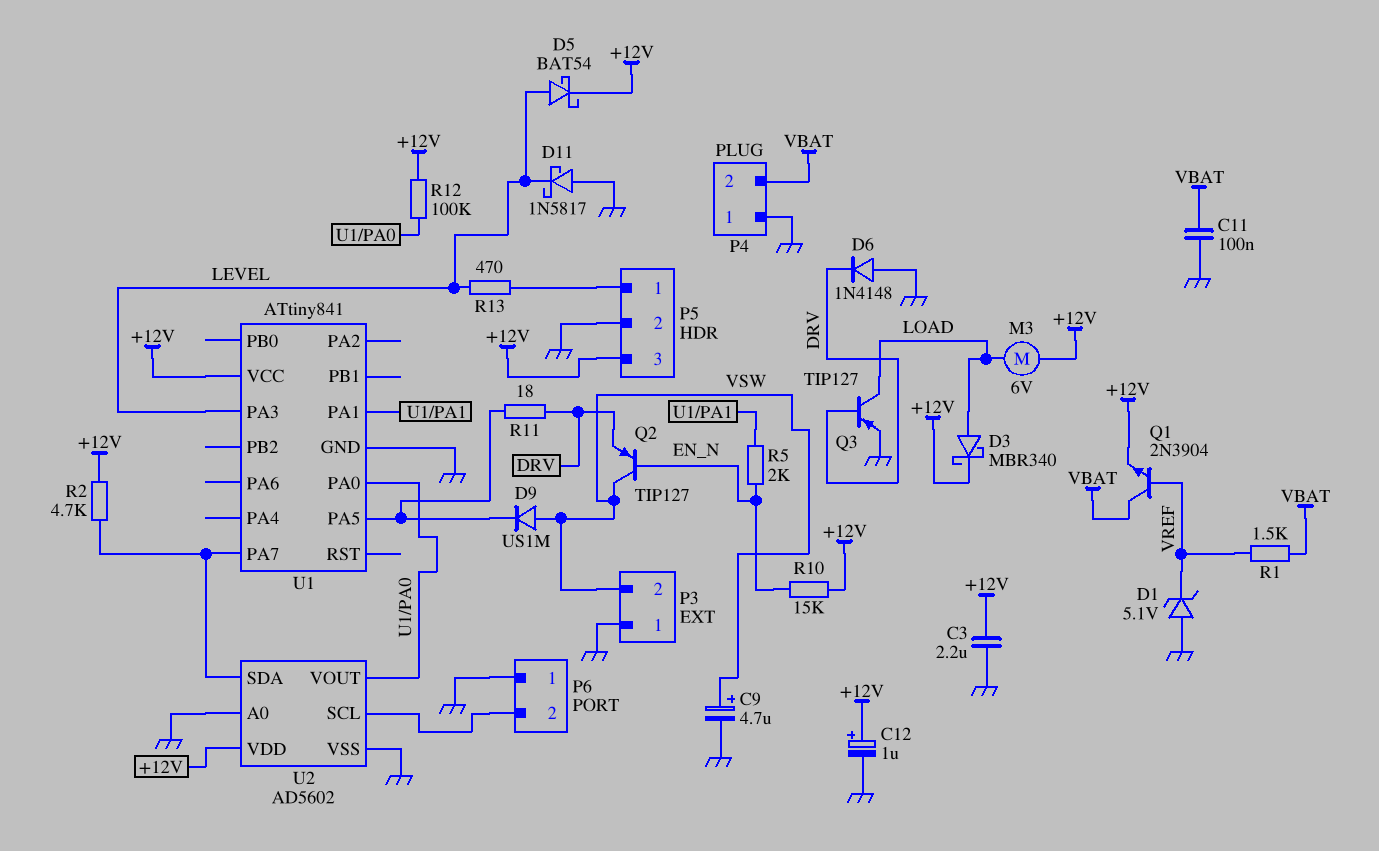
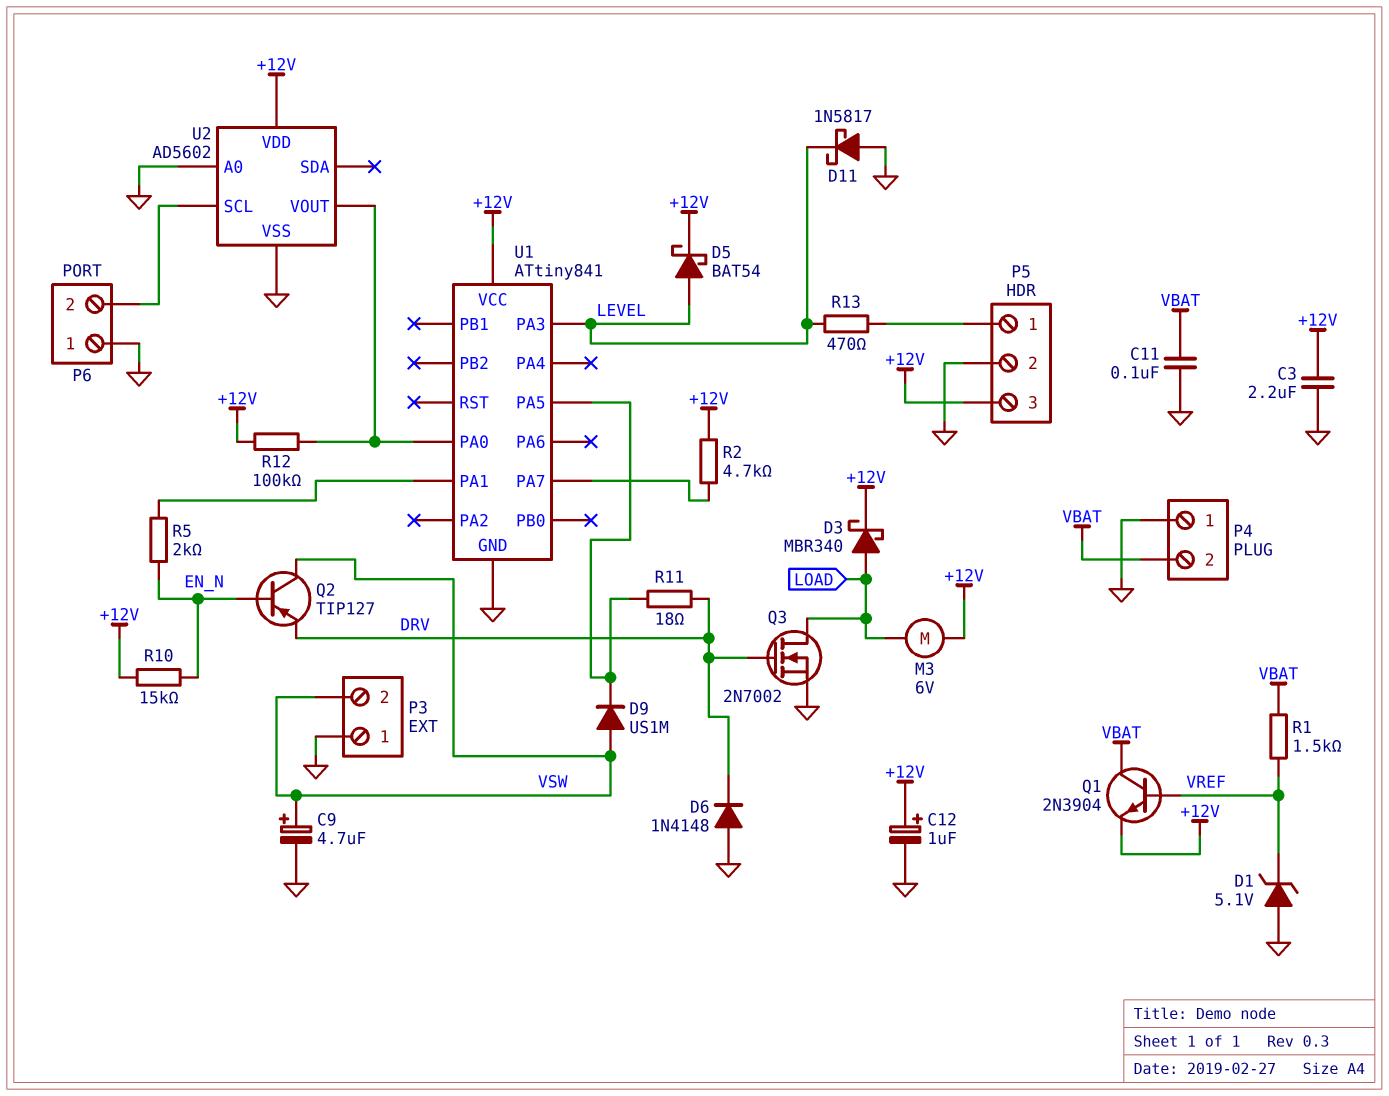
Q3: PNP TIP127 (B DRV, C LOAD, E GND) -> NMOS 2N7002 (G DRV, D LOAD, S GND)
U2 pin SDA: U1/PA7 -> none

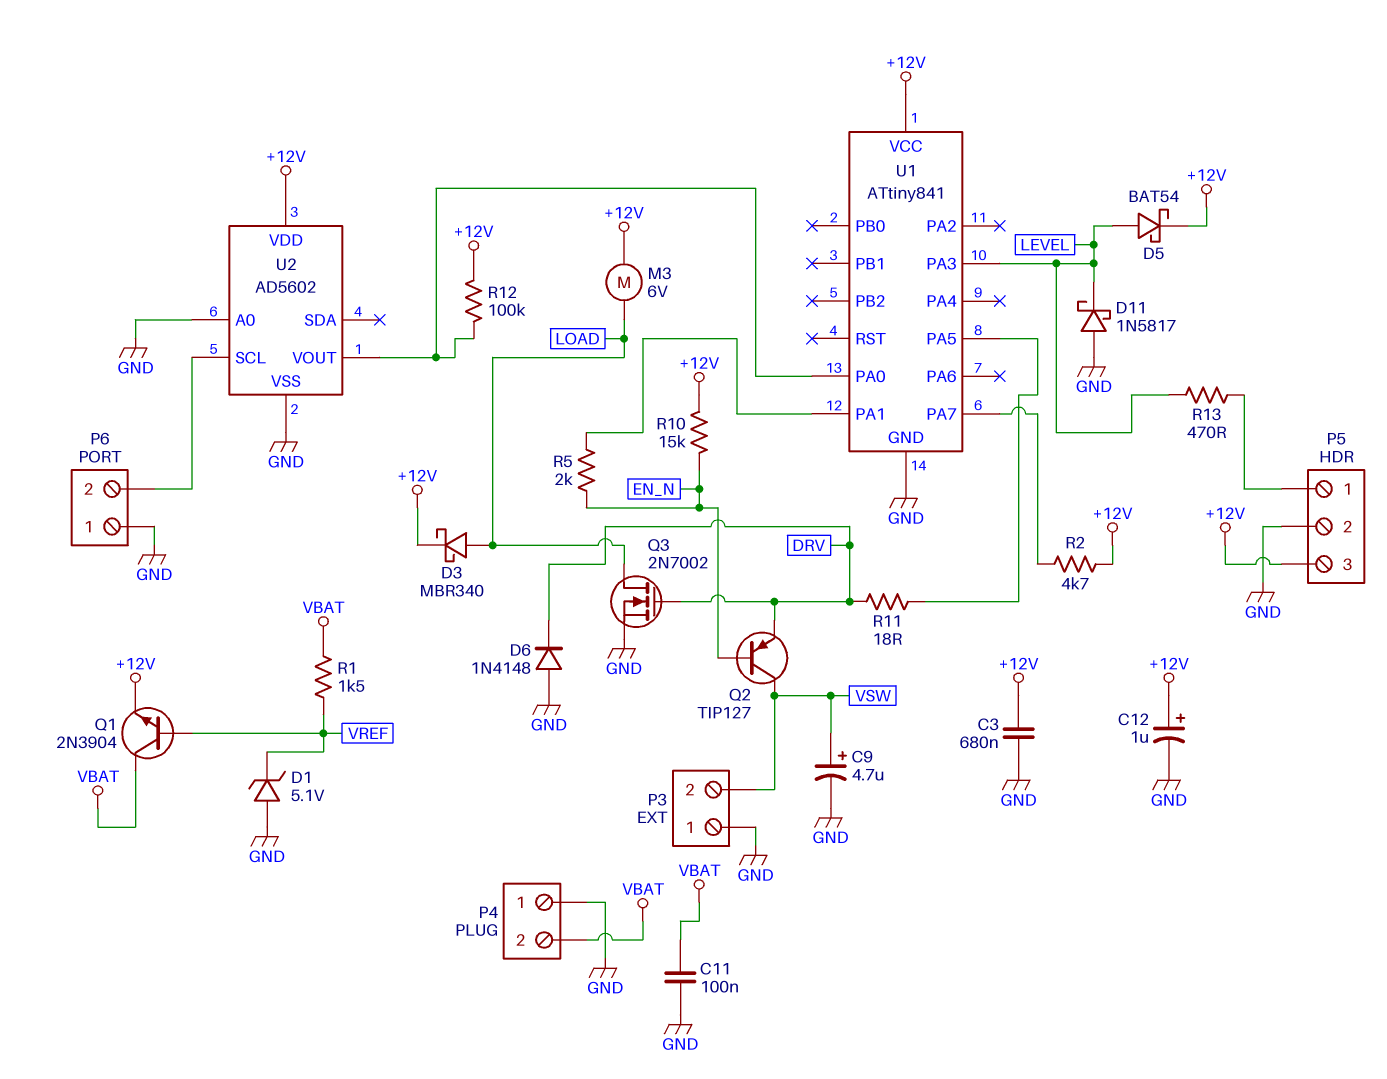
C3: 2.2uF (+12V, GND) -> 680nF (+12V, GND)
D9: diode US1M (A VSW, K U1/PA5) -> none

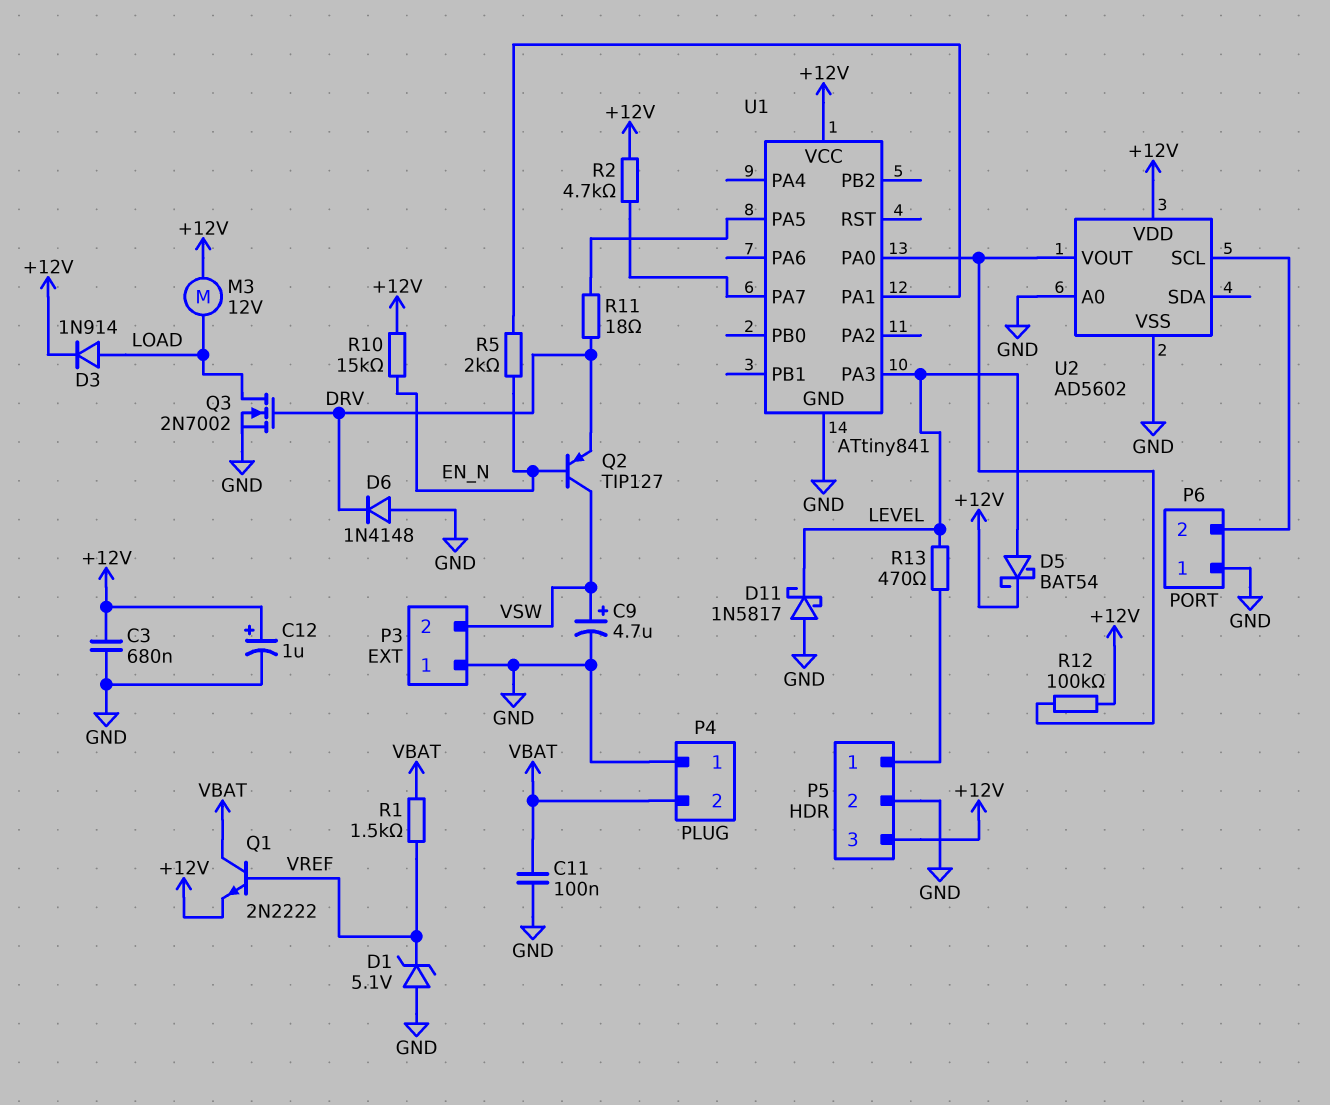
D3: schottky MBR340 (A LOAD, K +12V) -> diode 1N914 (A LOAD, K +12V)
M3: motor 6V (+12V, LOAD) -> motor 12V (+12V, LOAD)
Q1: NPN 2N3904 (B VREF, C VBAT, E +12V) -> NPN 2N2222 (B VREF, C VBAT, E +12V)

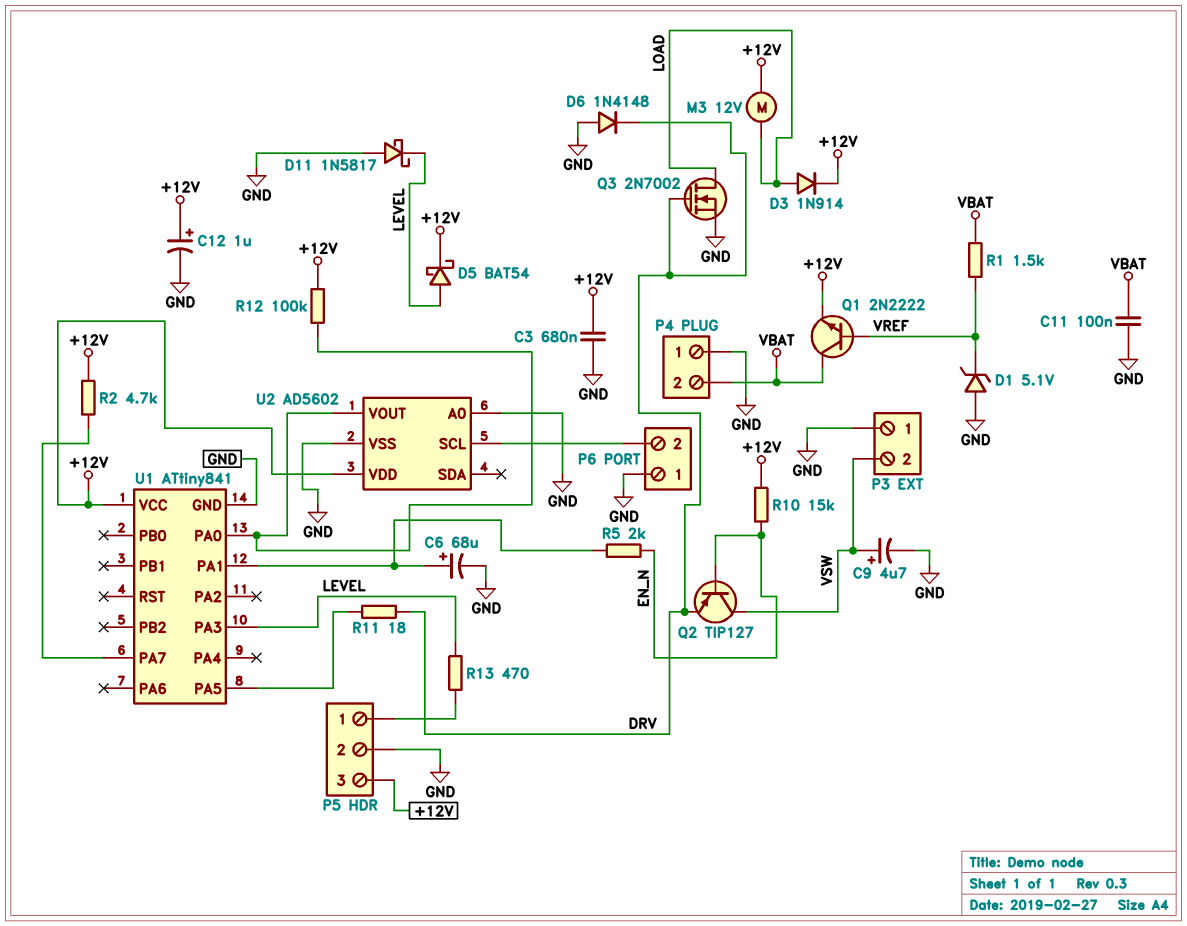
C6: none -> 68uF (plus U1/PA1, minus GND)

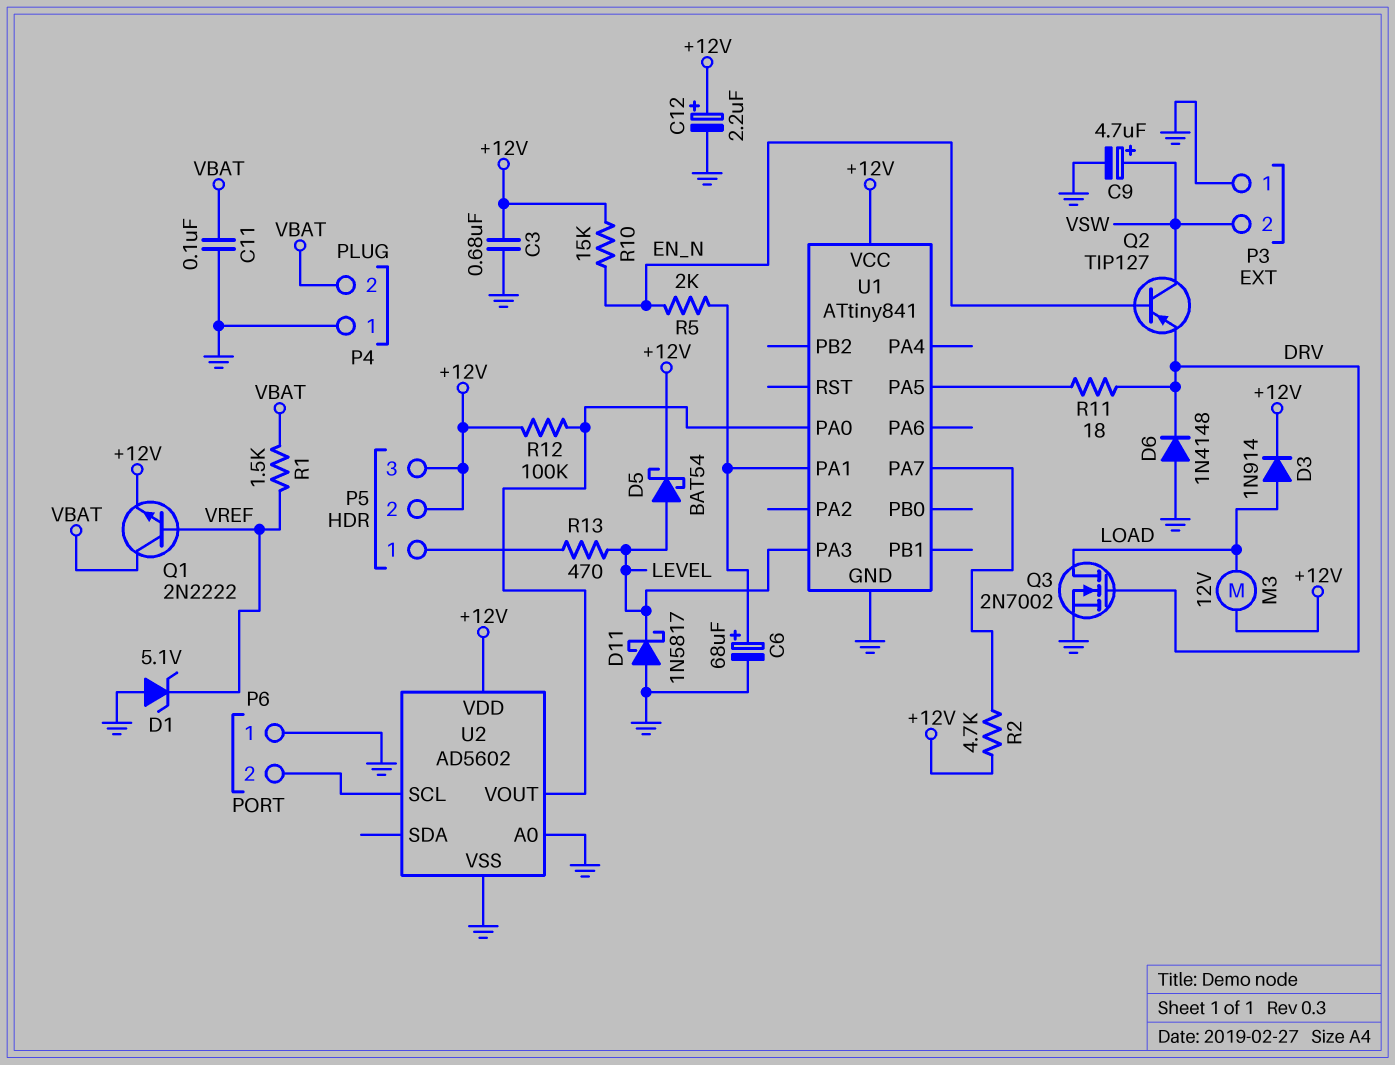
C12: 1uF (plus +12V, minus GND) -> 2.2uF (plus +12V, minus GND)
P5 pin 2: GND -> +12V

